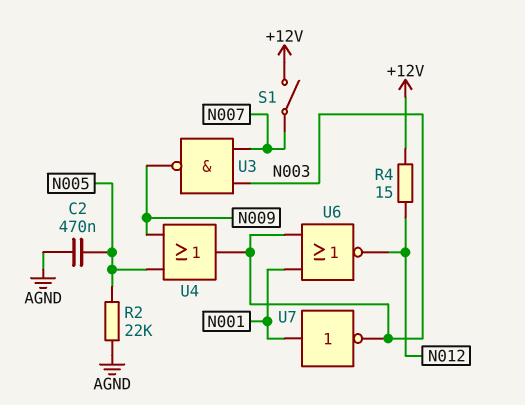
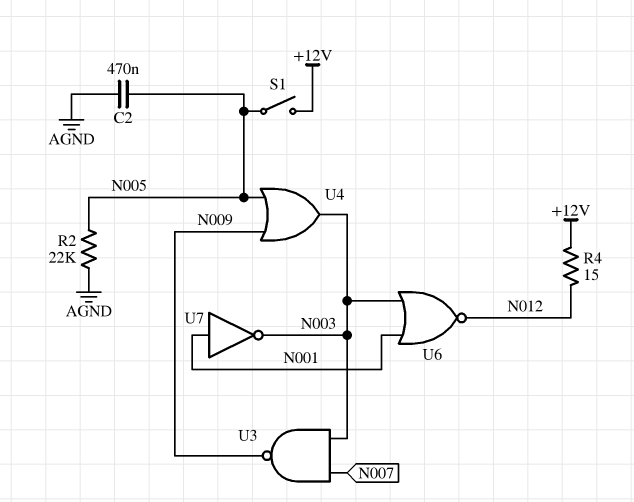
S1: switch (+12V, N007) -> switch (+12V, N005)

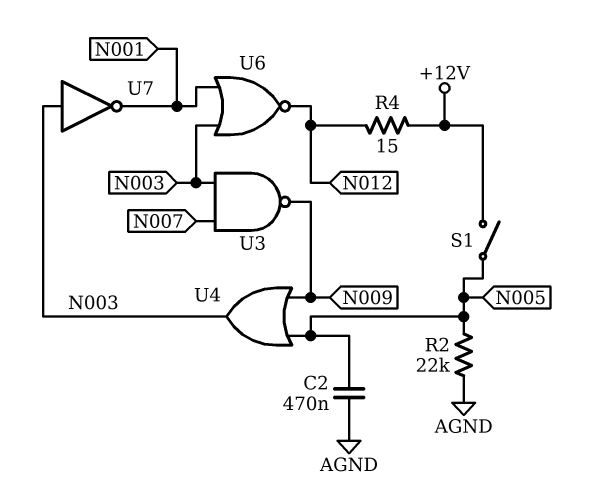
U7: NOT (in N001, out N003) -> NOT (in N003, out N001)

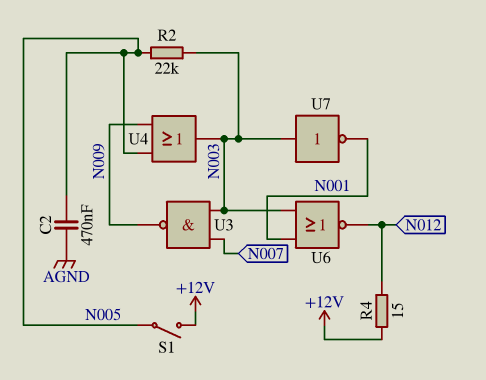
R2: 22k (AGND, N005) -> 22k (N003, N005)

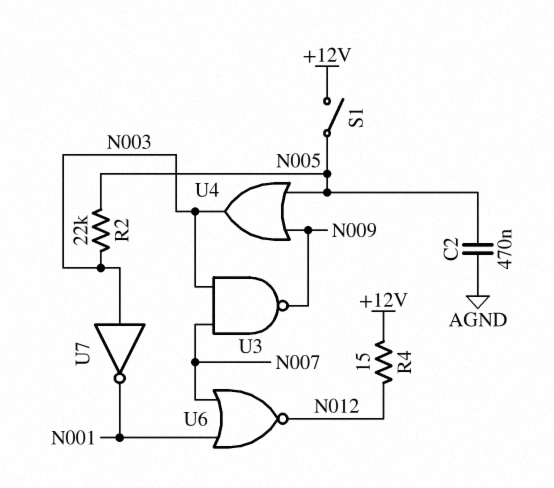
U6: NOR (in N001, in N003, out N012) -> NOR (in N001, in N007, out N012)

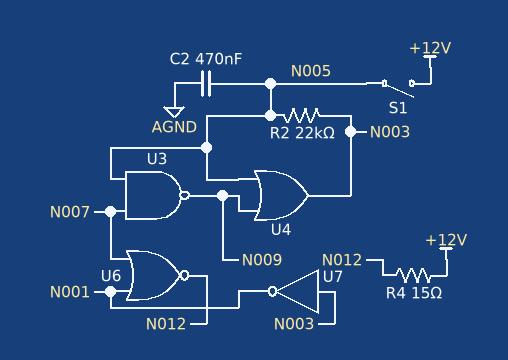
U3: NAND (in N003, in N007, out N009) -> NAND (in N005, in N007, out N009)

